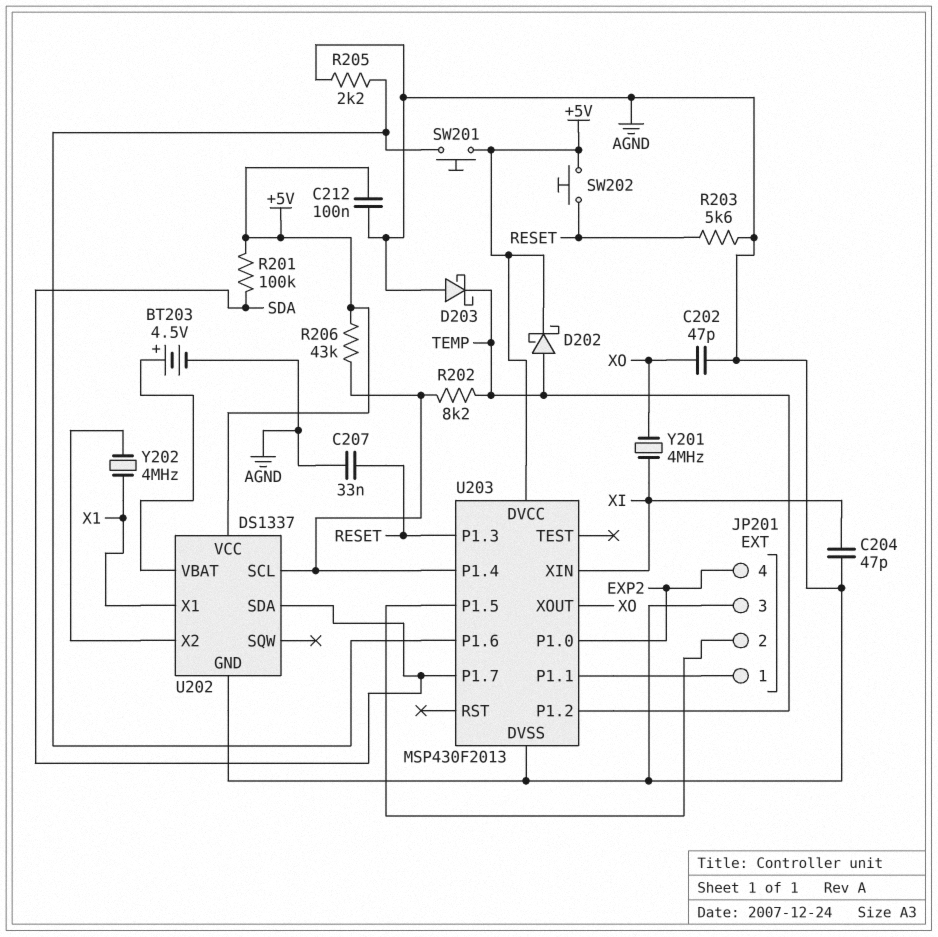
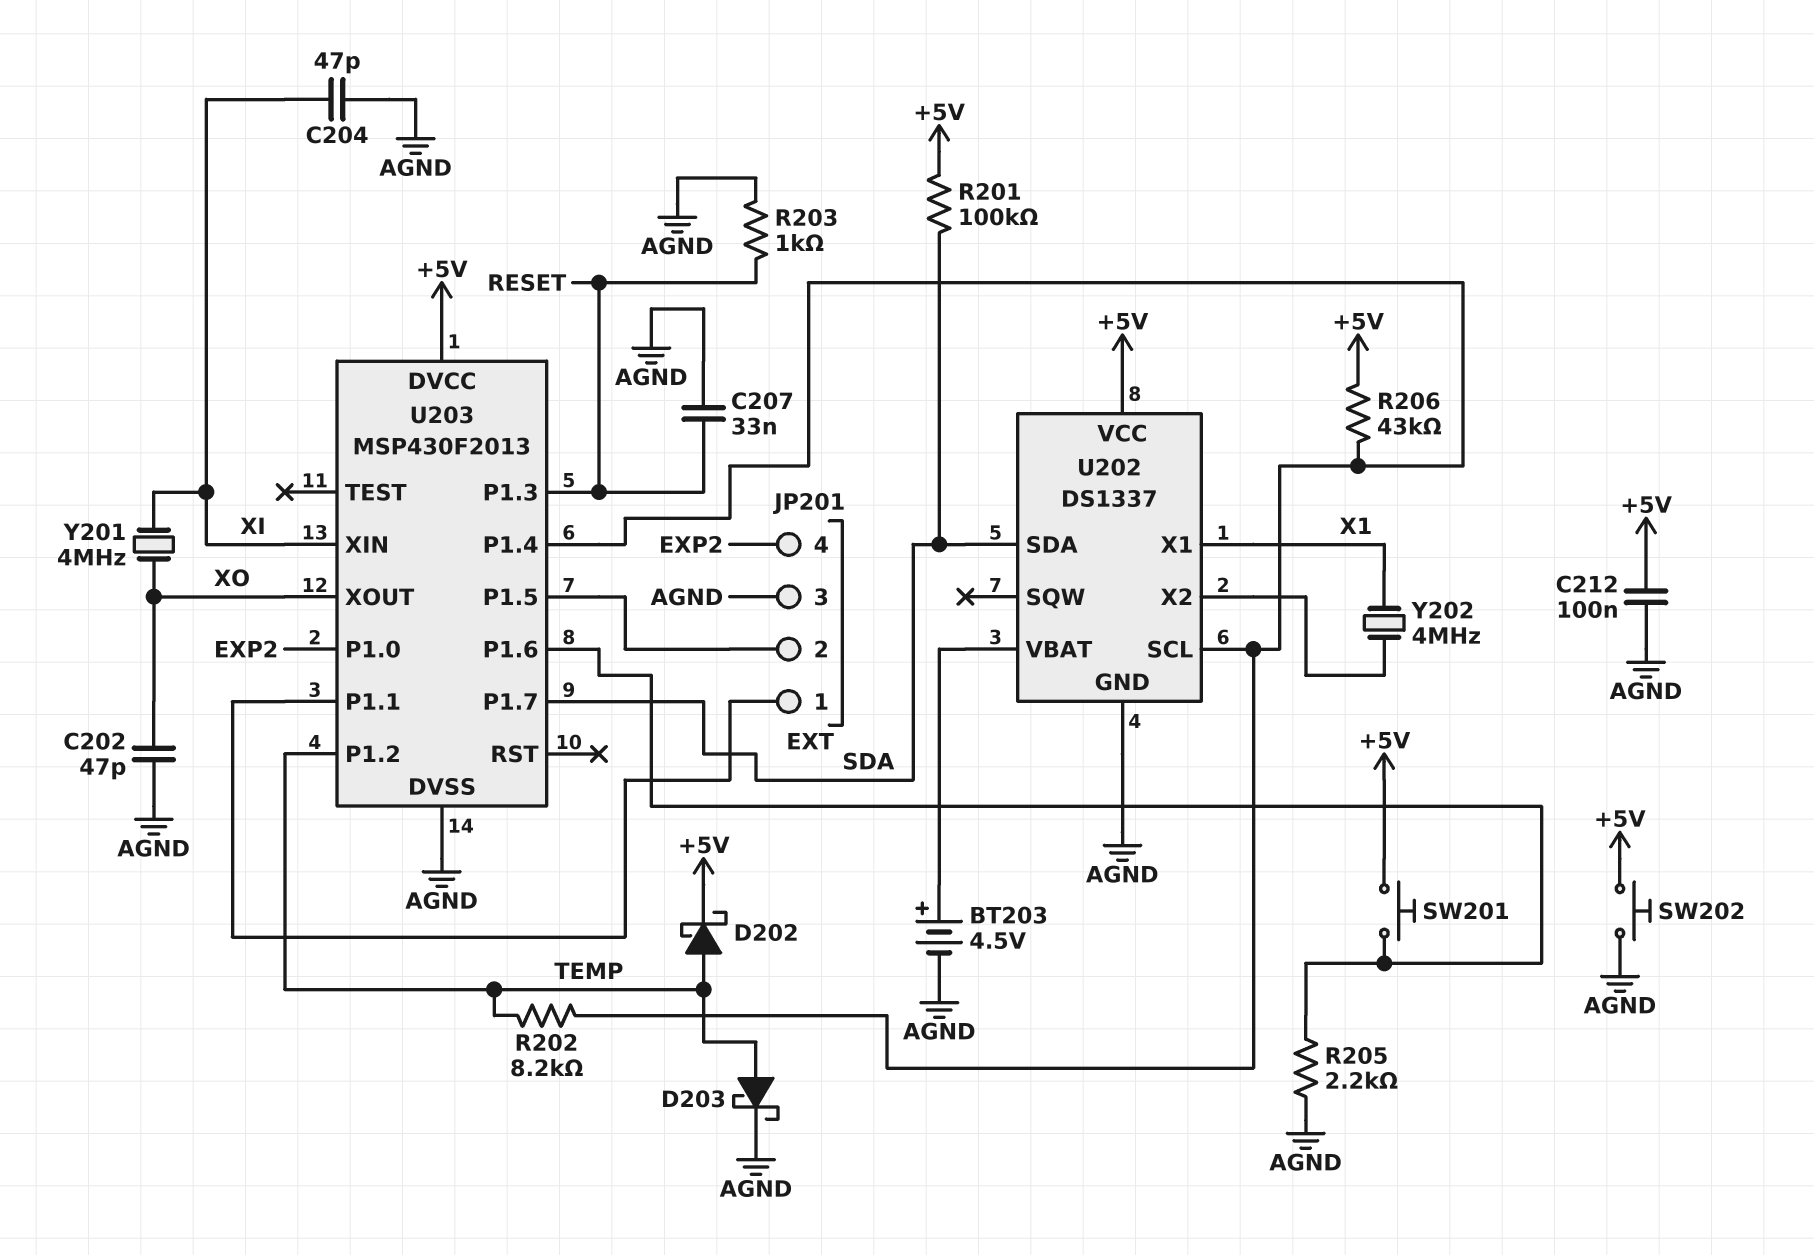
D203: schottky (A AGND, K TEMP) -> schottky (A TEMP, K AGND)
R203: 5.6k (AGND, RESET) -> 1k (AGND, RESET)
SW202: button (+5V, RESET) -> button (+5V, AGND)

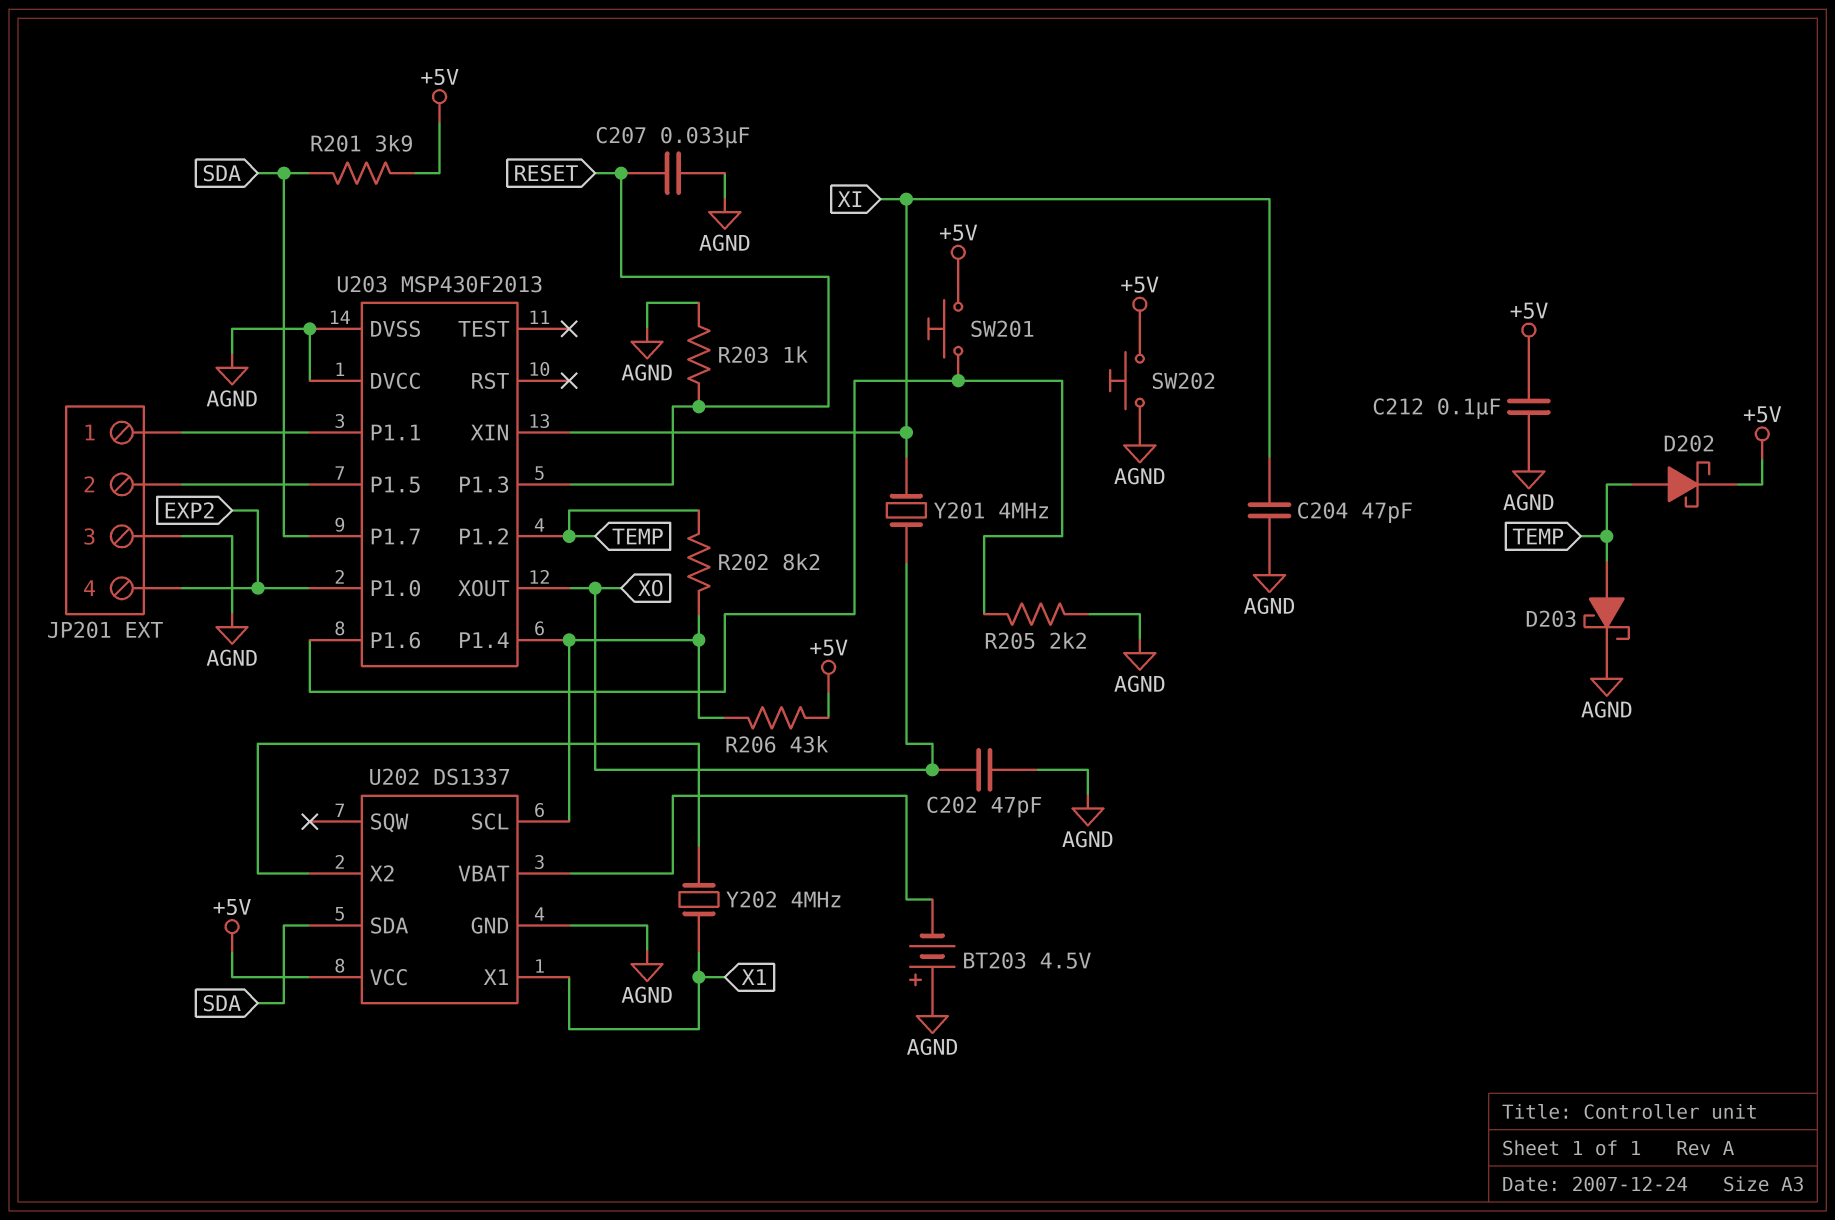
BT203: 4.5V (plus U202/VBAT, minus AGND) -> 4.5V (plus AGND, minus U202/VBAT)
R201: 100k (+5V, SDA) -> 3.9k (+5V, SDA)
U203 pin DVCC: +5V -> AGND

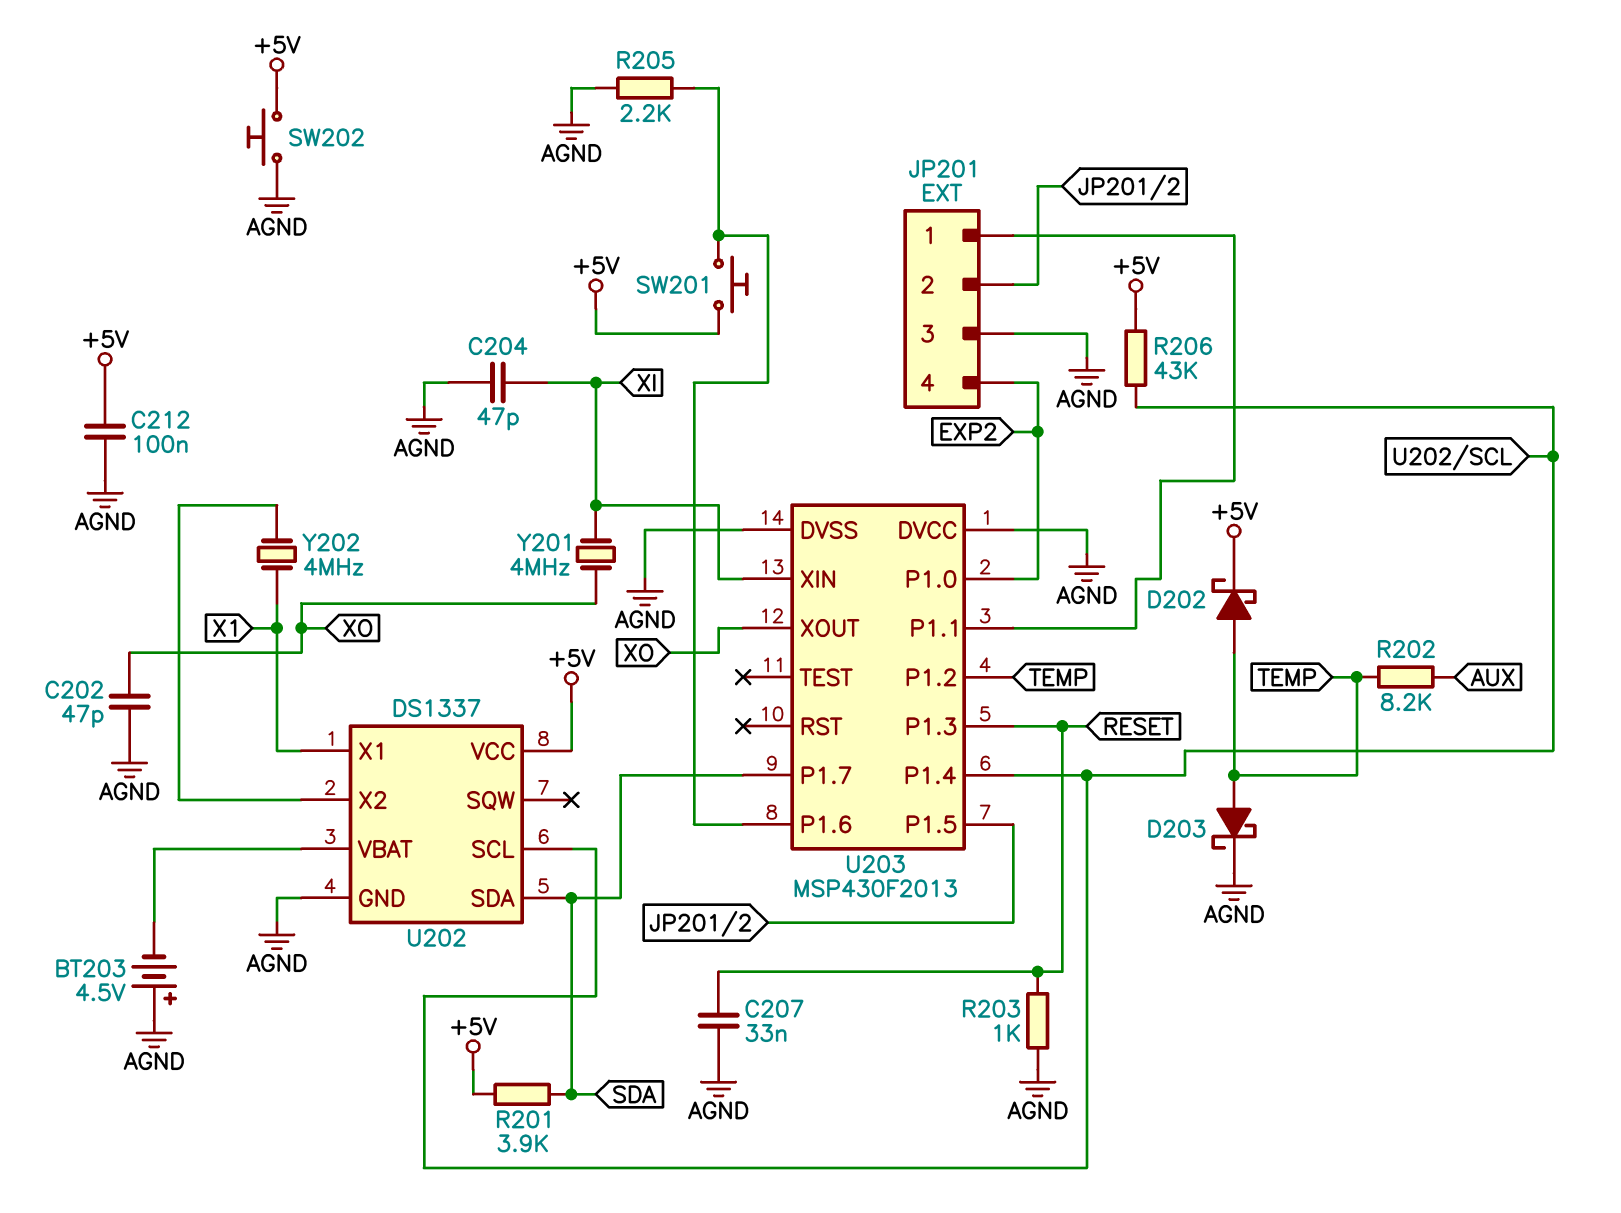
R202: 8.2k (TEMP, U202/SCL) -> 8.2k (AUX, TEMP)

